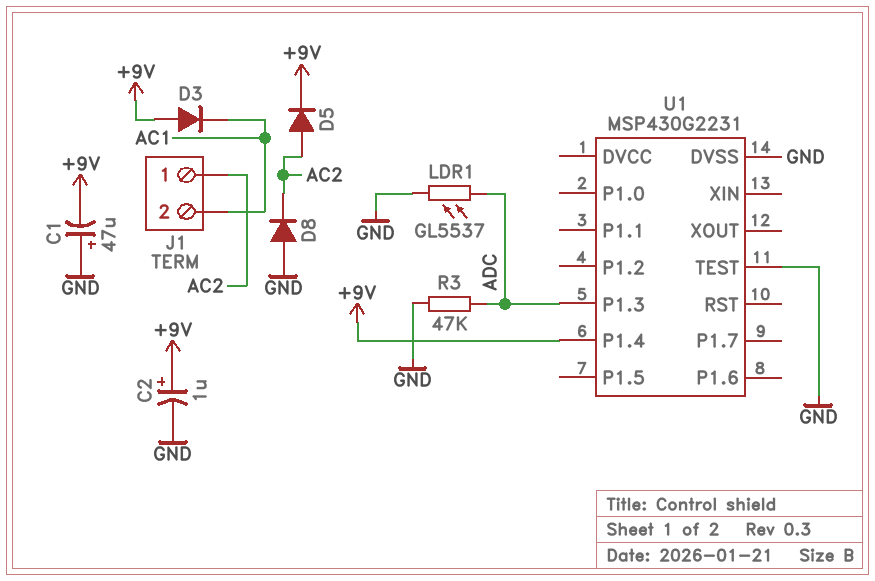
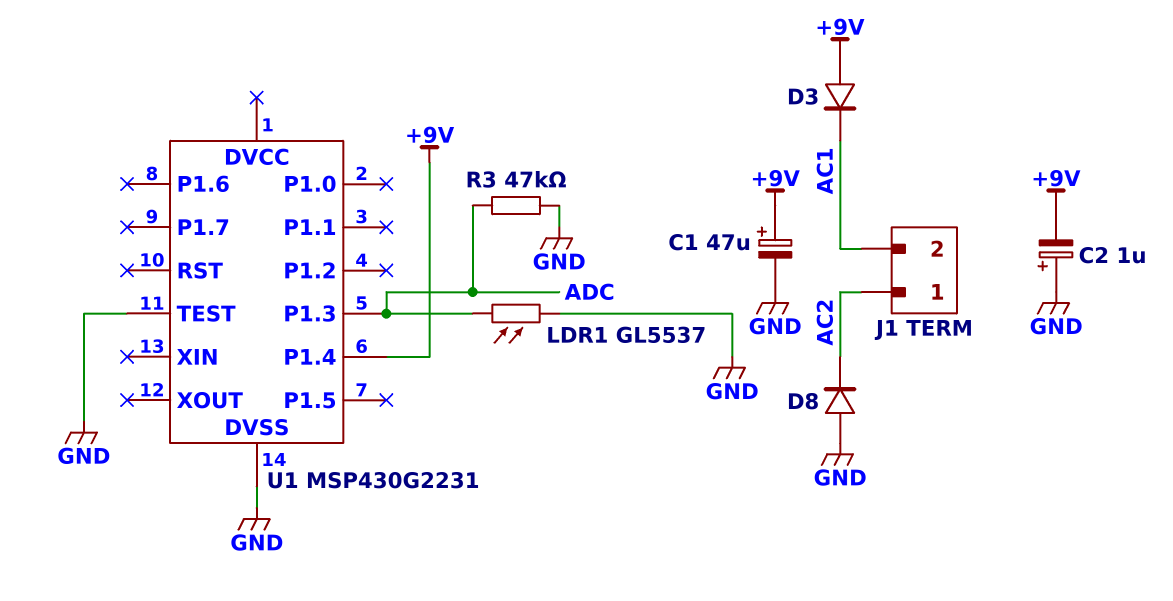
C1: 47uF (plus GND, minus +9V) -> 47uF (plus +9V, minus GND)
C2: 1uF (plus +9V, minus GND) -> 1uF (plus GND, minus +9V)
D5: diode (A AC2, K +9V) -> none

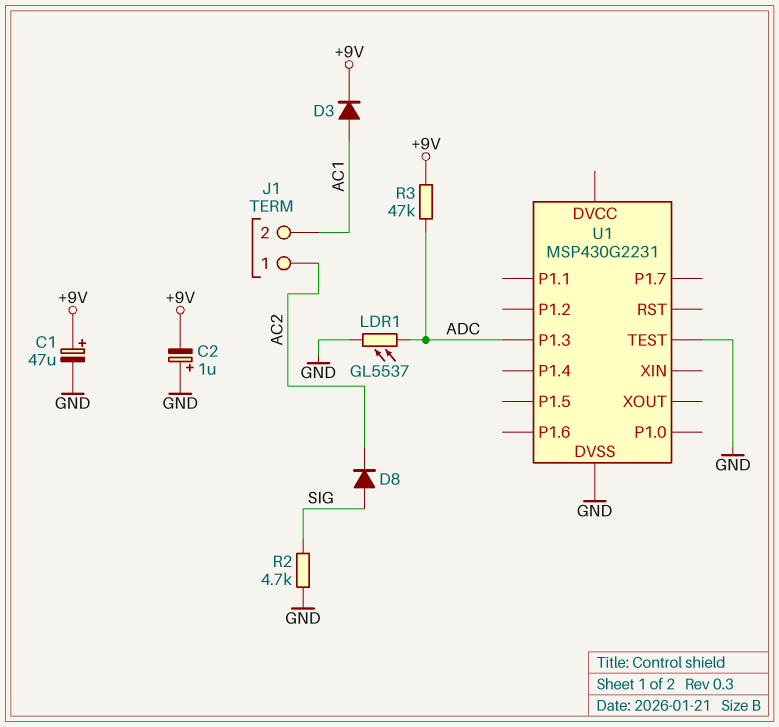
D3: diode (A +9V, K AC1) -> diode (A AC1, K +9V)
D8: diode (A GND, K AC2) -> diode (A SIG, K AC2)
R2: none -> 4.7k (GND, SIG)
R3: 47k (ADC, GND) -> 47k (+9V, ADC)
U1 pin P1.4: +9V -> none

